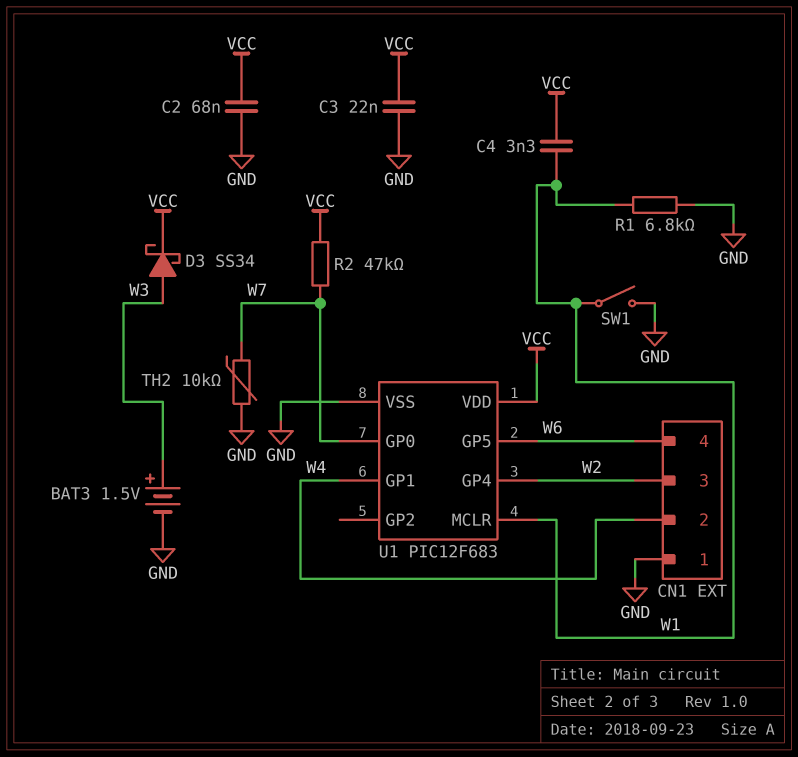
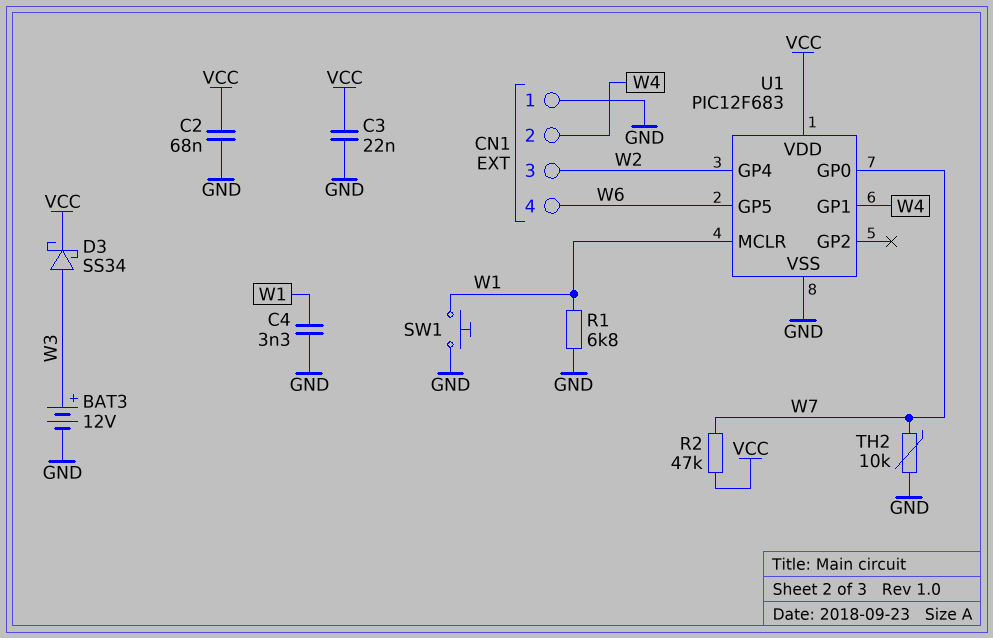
BAT3: 1.5V (plus W3, minus GND) -> 12V (plus W3, minus GND)
C4: 3.3nF (VCC, W1) -> 3.3nF (GND, W1)
SW1: switch (GND, W1) -> button (GND, W1)

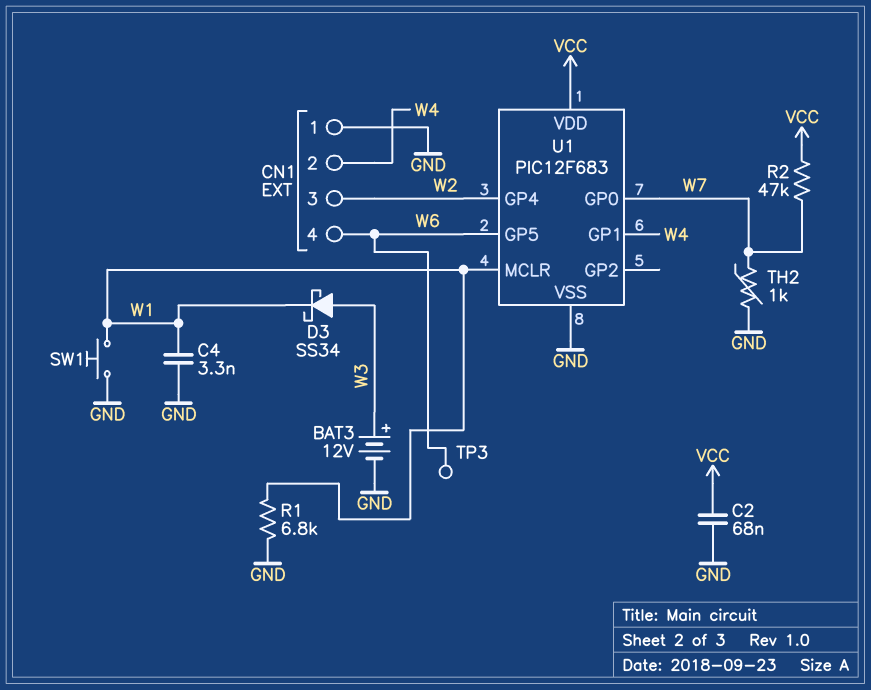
C3: 22nF (GND, VCC) -> none
D3: schottky SS34 (A W3, K VCC) -> schottky SS34 (A W3, K W1)
TH2: 10k (GND, W7) -> 1k (GND, W7)
TP3: none -> test point (W6)

